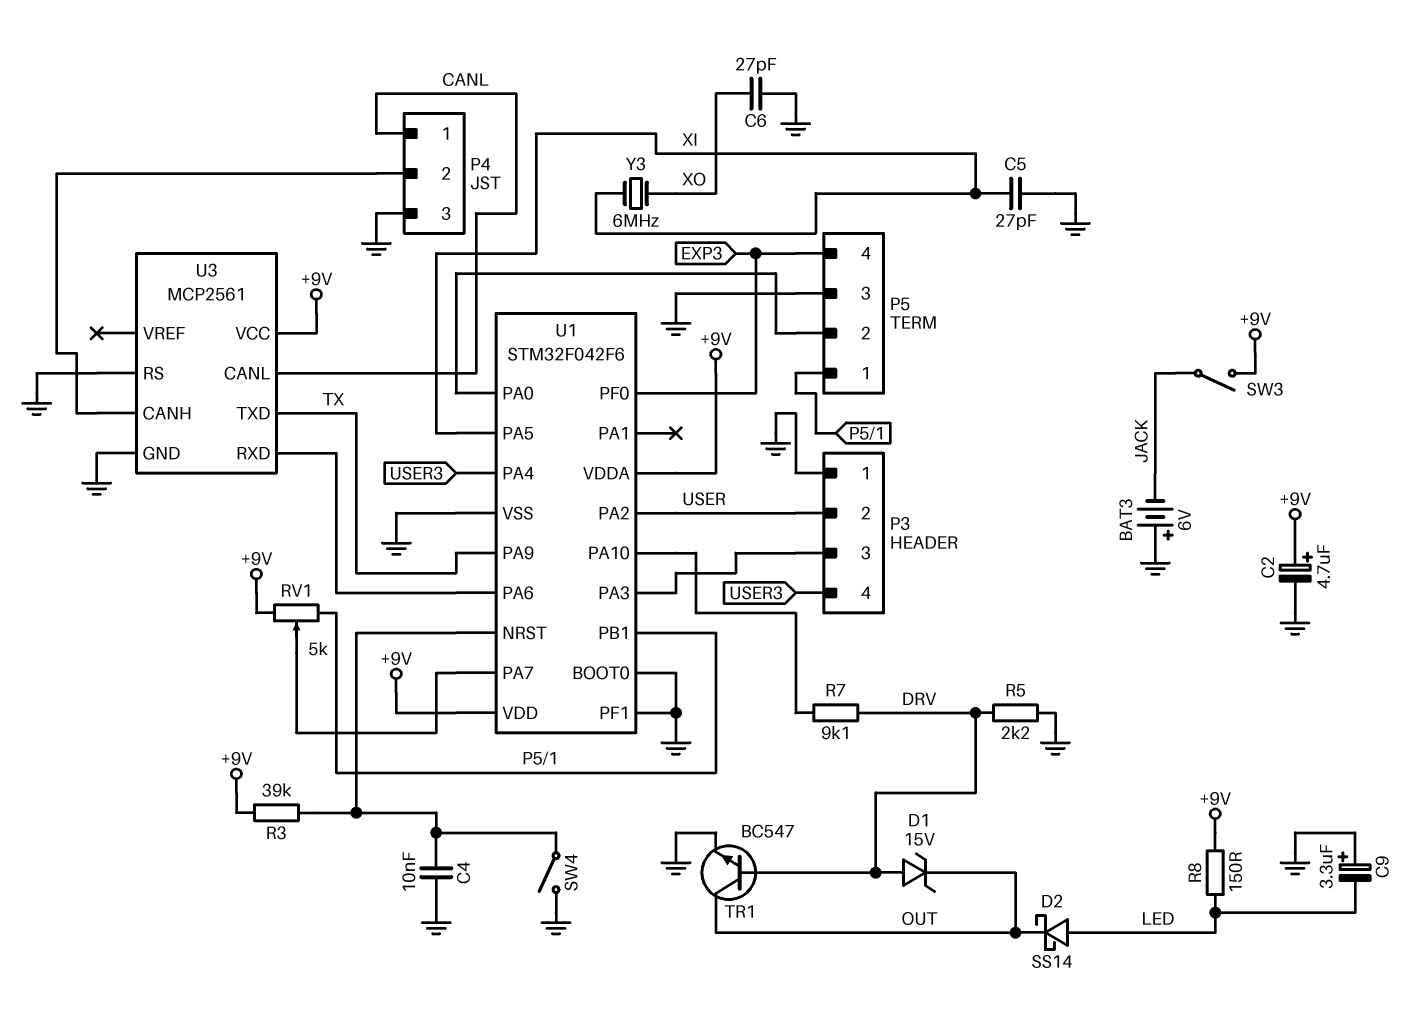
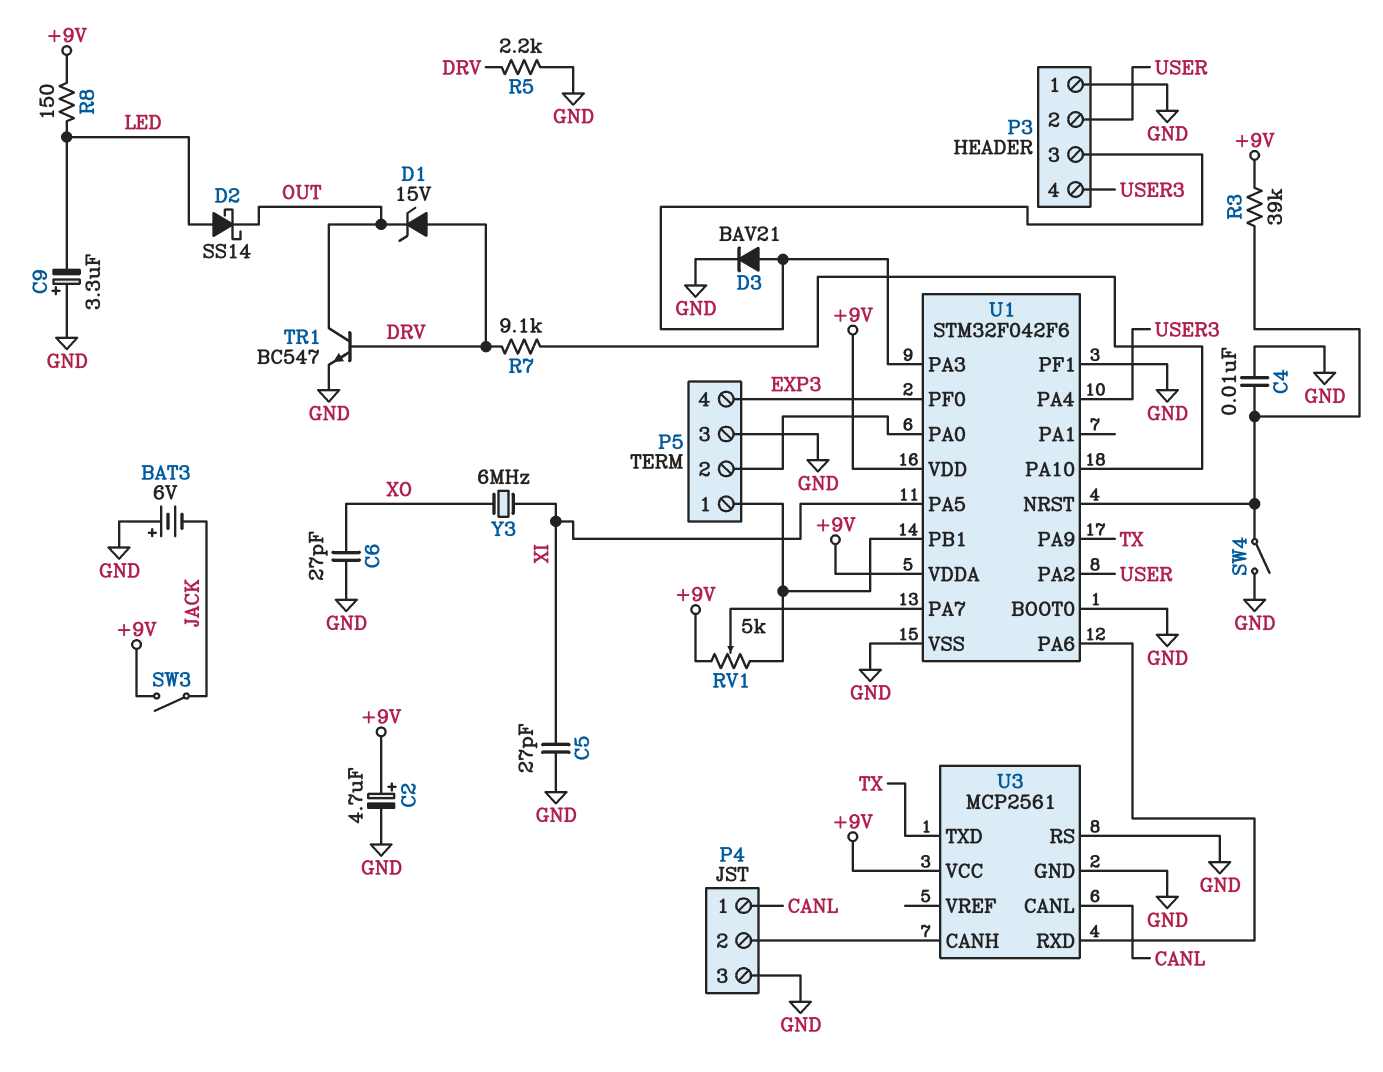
D3: none -> diode BAV21 (A P3/3, K GND)

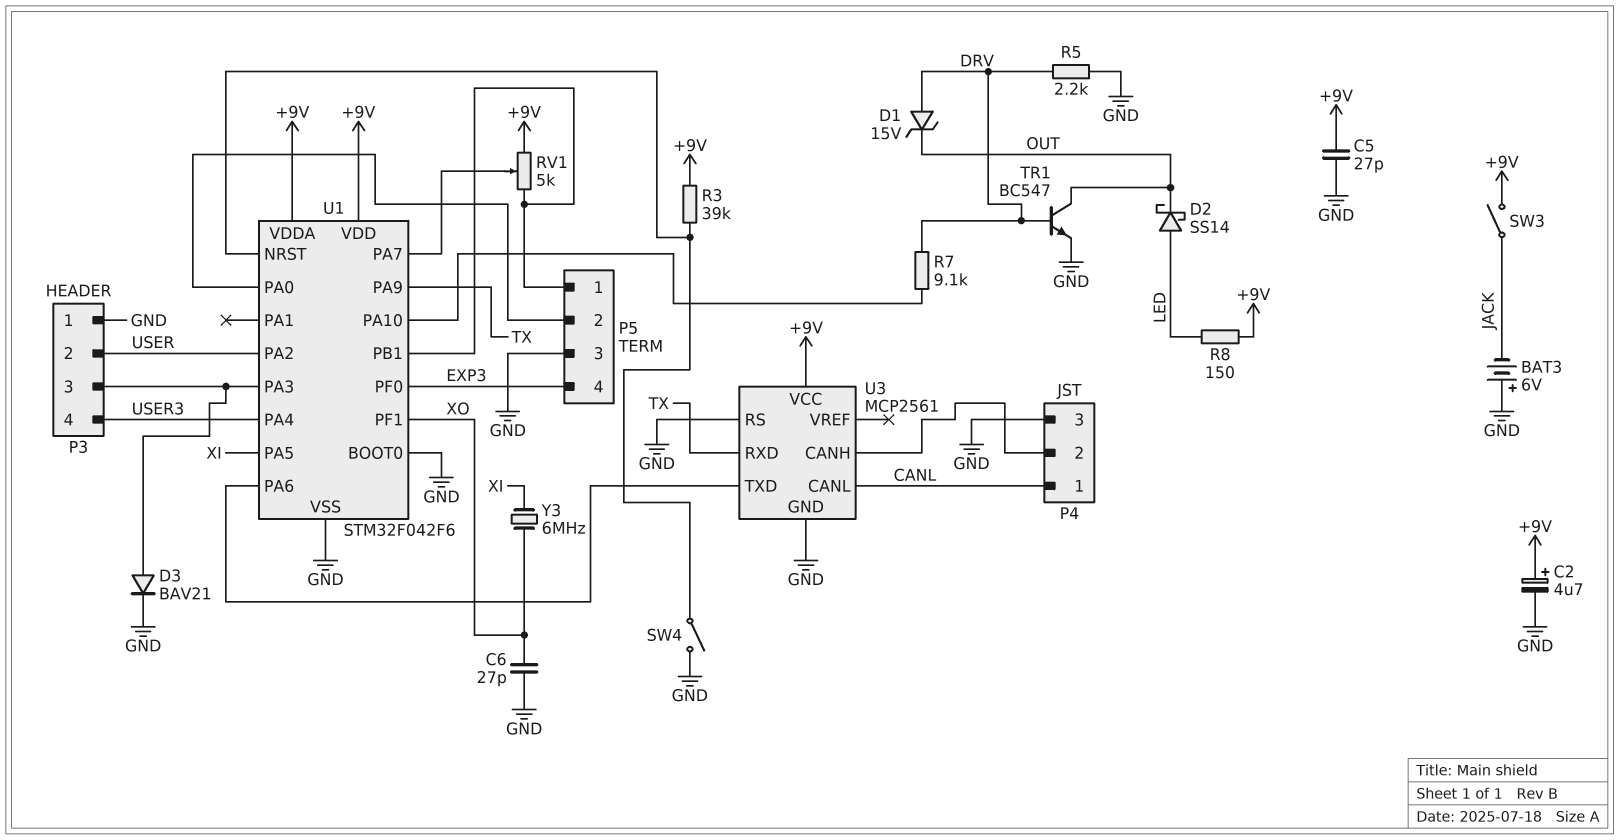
C4: 10nF (GND, U1/NRST) -> none
C5: 27pF (GND, XI) -> 27pF (+9V, GND)
C9: 3.3uF (plus GND, minus LED) -> none
U1 pin PF1: GND -> XO
U3 pin RXD: U1/PA6 -> TX
U3 pin TXD: TX -> U1/PA6

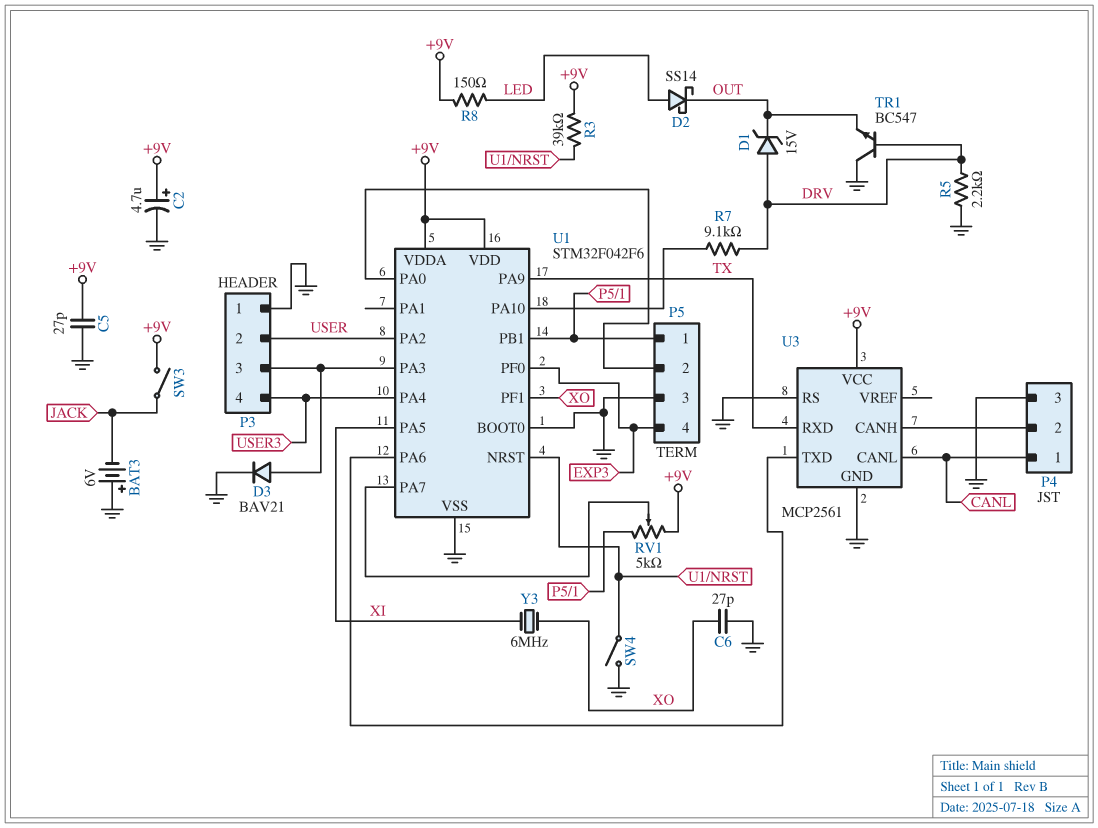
TR1: NPN BC547 (B DRV, C OUT, E GND) -> NPN BC547 (B DRV, C GND, E OUT)

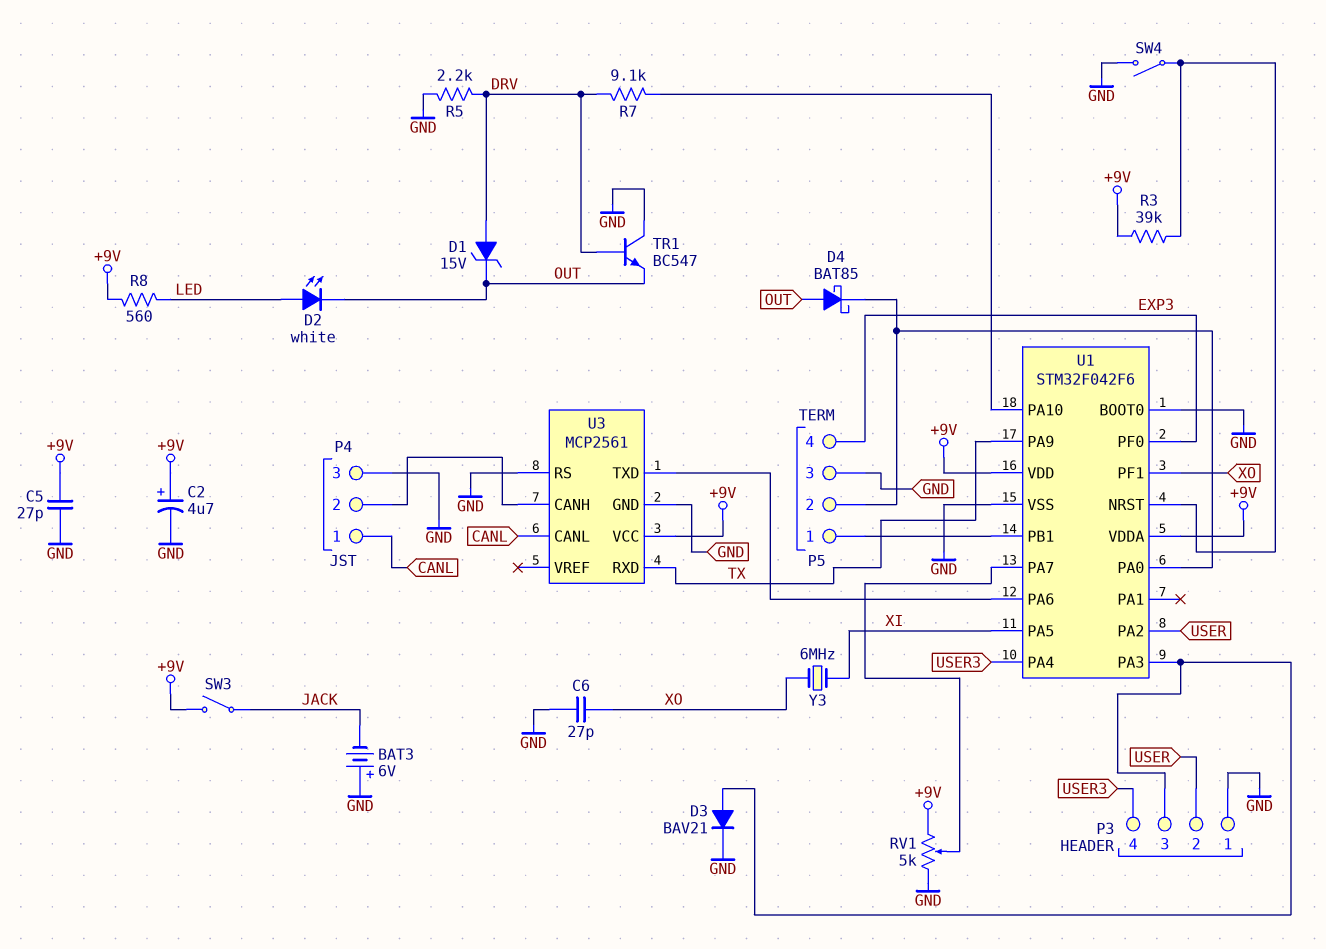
D2: schottky SS14 (A LED, K OUT) -> LED white (A LED, K OUT)
D4: none -> schottky BAT85 (A OUT, K P5/2)
R8: 150 (+9V, LED) -> 560 (+9V, LED)
RV1: 5k (+9V, P5/1, wiper U1/PA7) -> 5k (+9V, GND, wiper U1/PA7)

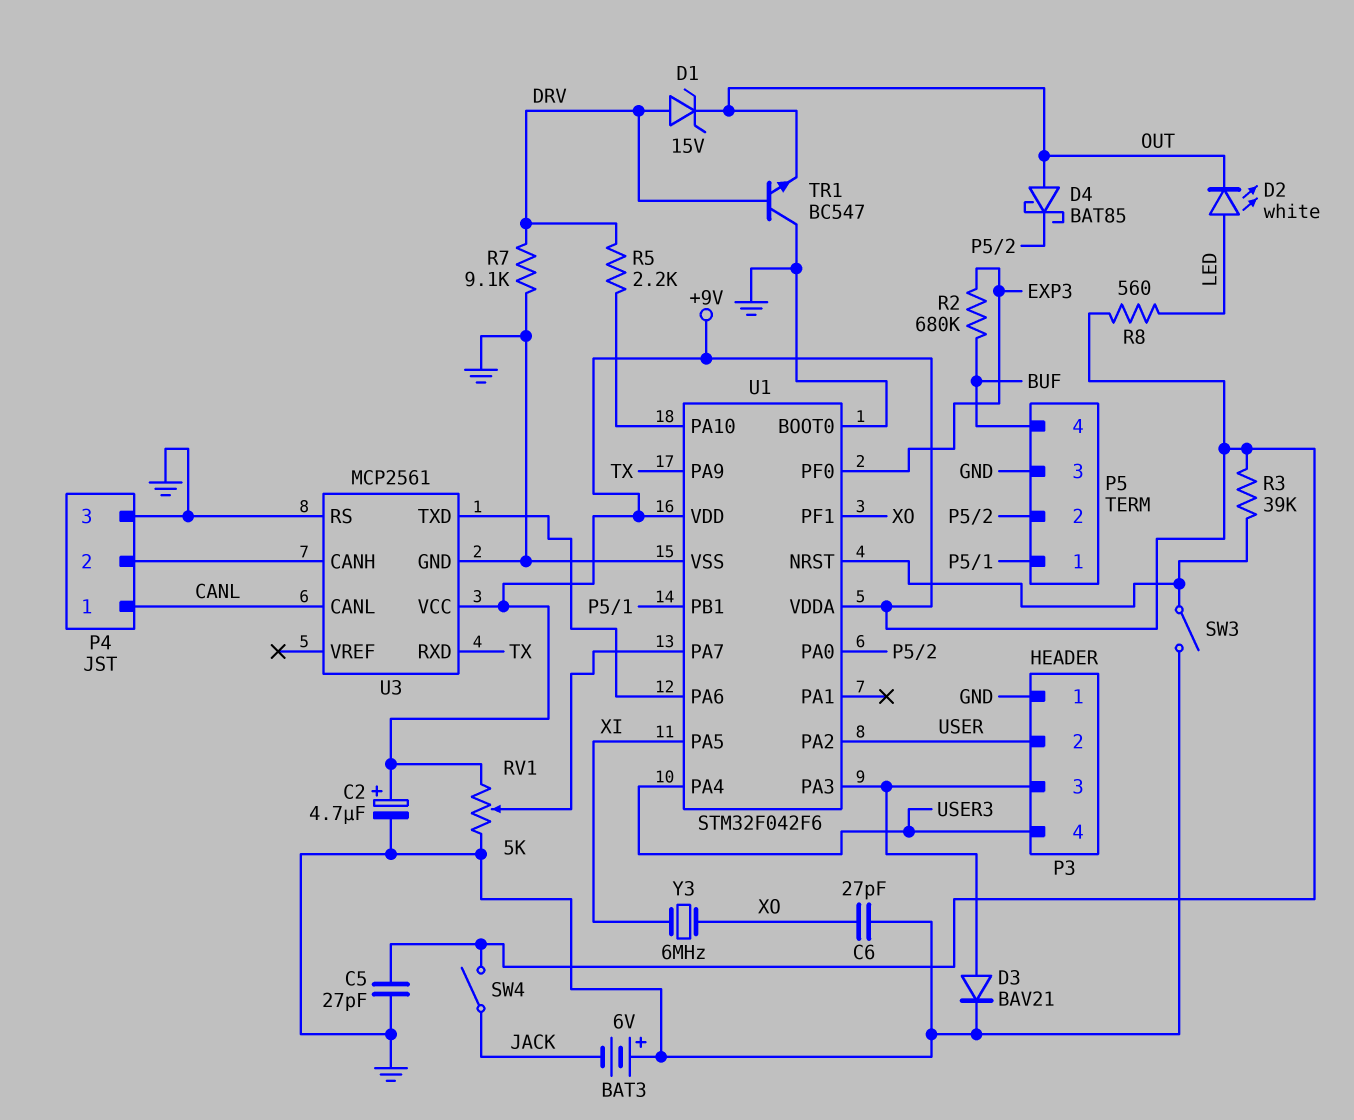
P5 pin 4: EXP3 -> BUF
R2: none -> 680k (BUF, EXP3)
R5: 2.2k (DRV, GND) -> 2.2k (DRV, U1/PA10)
R7: 9.1k (DRV, U1/PA10) -> 9.1k (DRV, GND)
SW3: switch (+9V, JACK) -> switch (GND, U1/NRST)
SW4: switch (GND, U1/NRST) -> switch (+9V, JACK)

